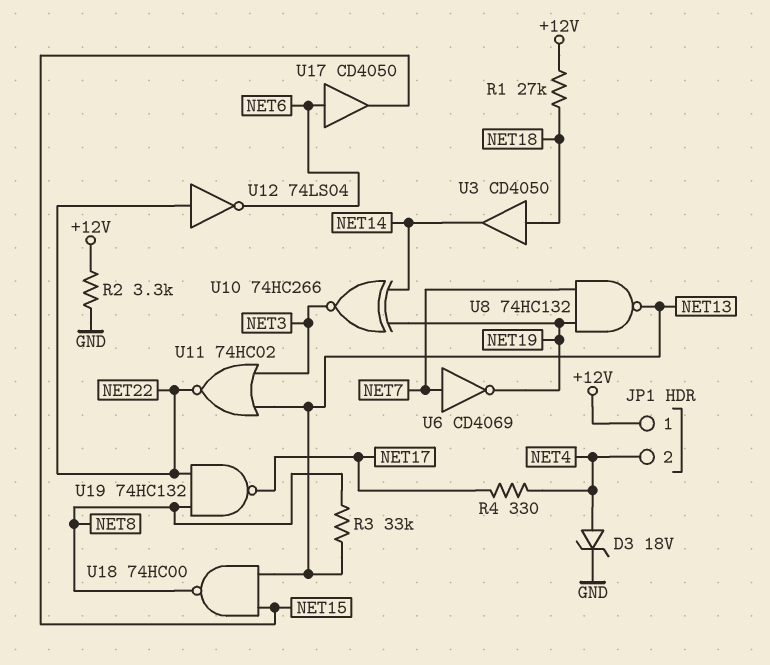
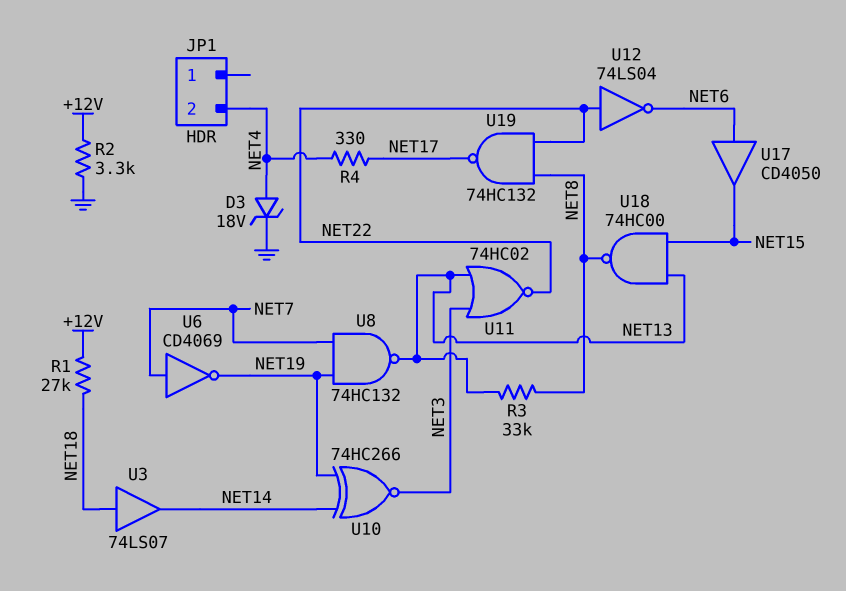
JP1 pin 1: +12V -> none
U3: buffer CD4050 (in NET18, out NET14) -> buffer 74LS07 (in NET18, out NET14)

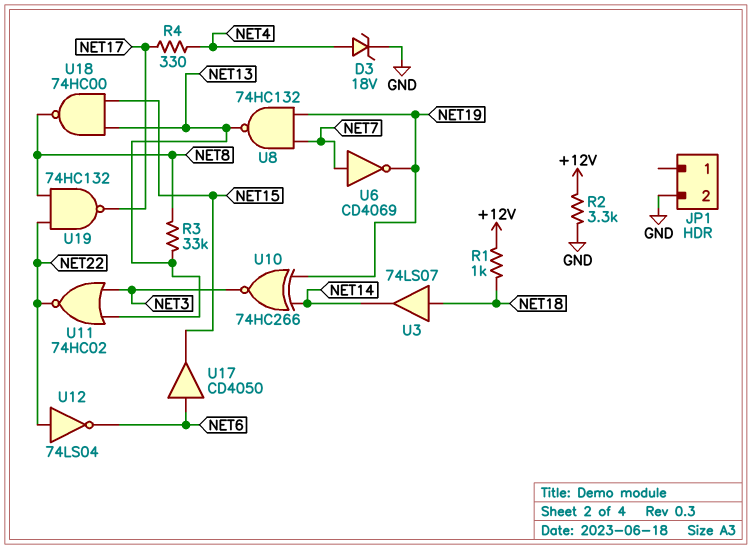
JP1 pin 2: NET4 -> GND
R1: 27k (+12V, NET18) -> 1k (+12V, NET18)

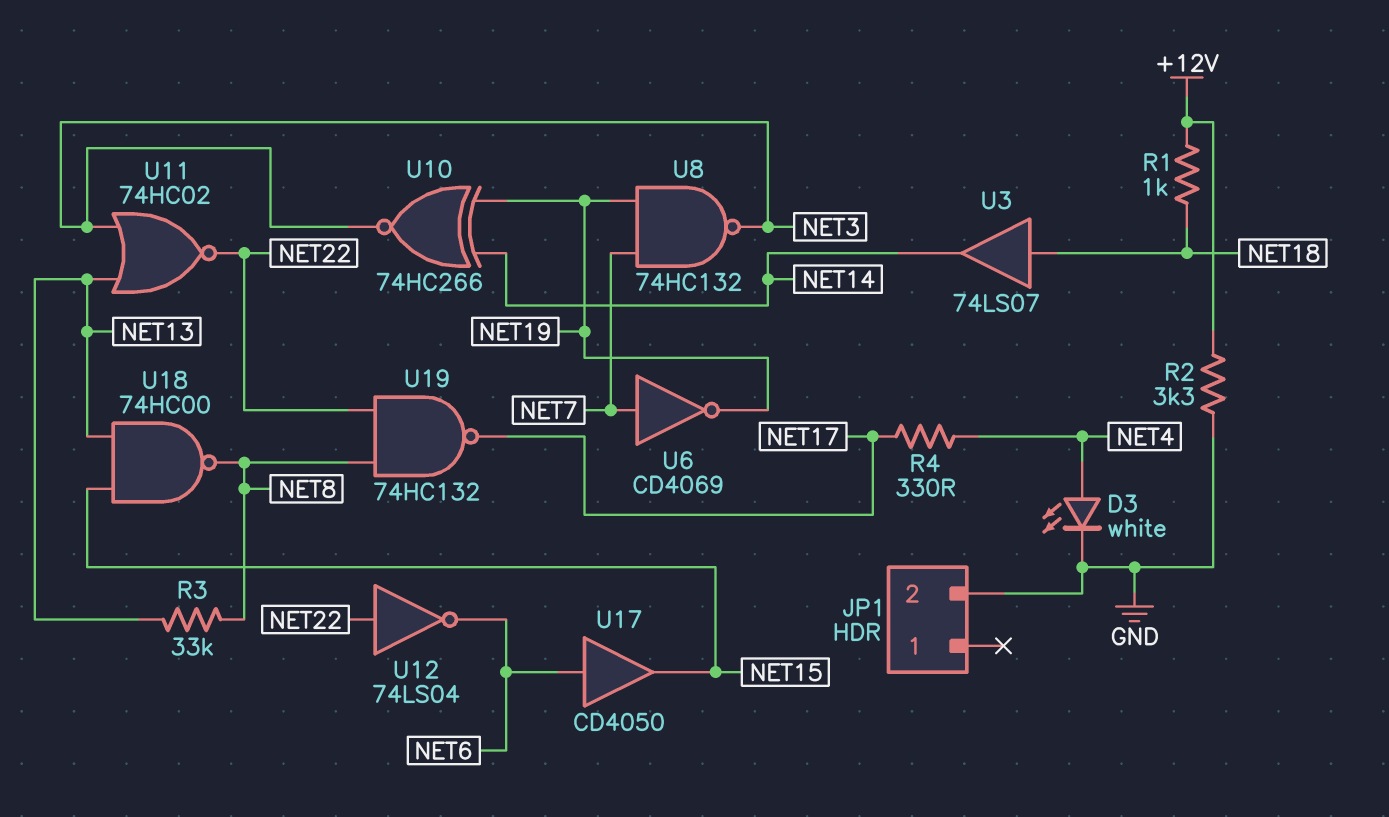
D3: zener 18V (A NET4, K GND) -> LED white (A NET4, K GND)
U8: NAND 74HC132 (in NET7, in NET19, out NET13) -> NAND 74HC132 (in NET7, in NET19, out NET3)

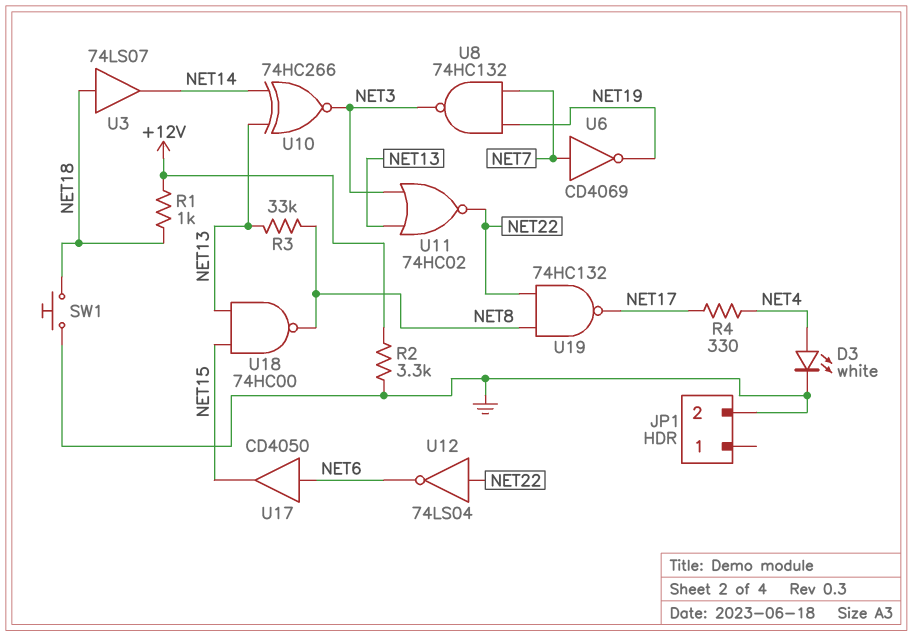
SW1: none -> button (GND, NET18)
U10: XNOR 74HC266 (in NET14, in NET19, out NET3) -> XNOR 74HC266 (in NET13, in NET14, out NET3)

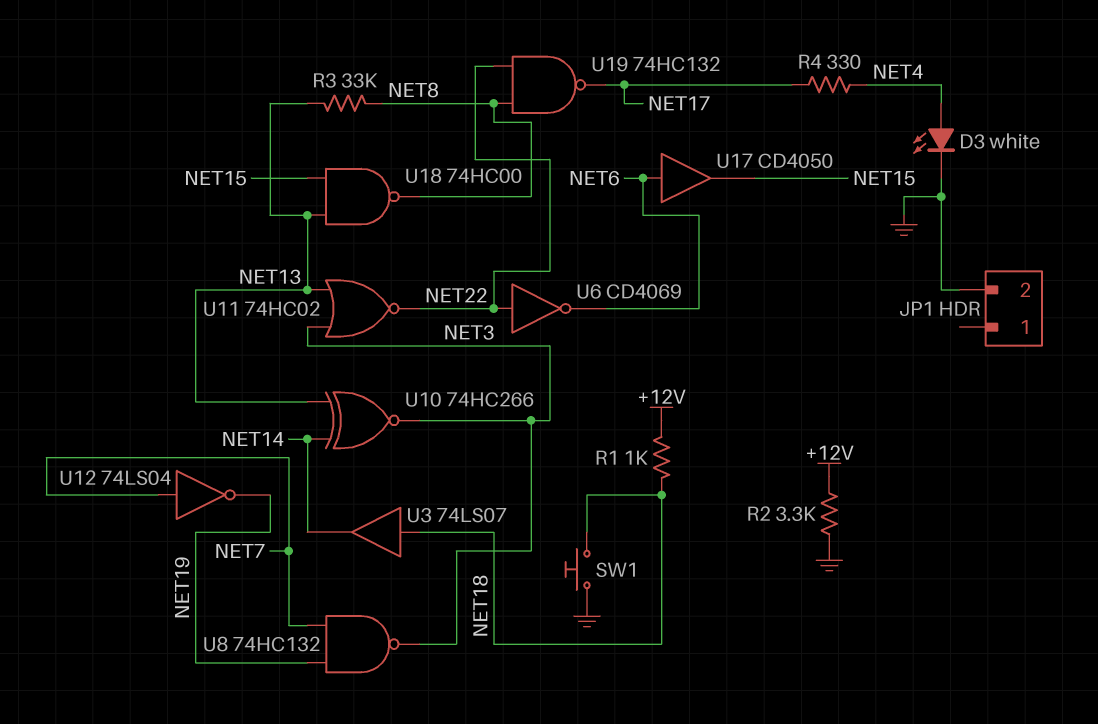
U6: NOT CD4069 (in NET7, out NET19) -> NOT CD4069 (in NET22, out NET6)
U12: NOT 74LS04 (in NET22, out NET6) -> NOT 74LS04 (in NET7, out NET19)

